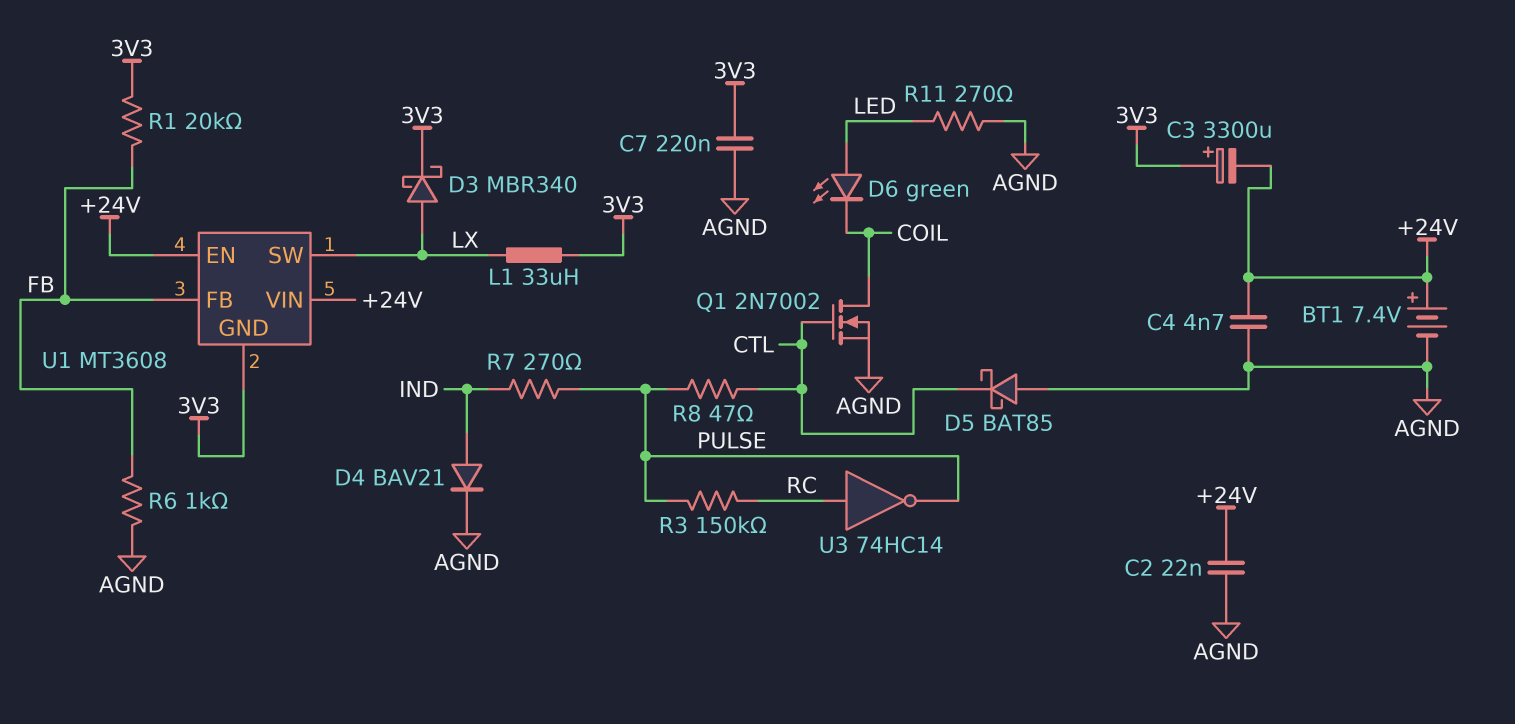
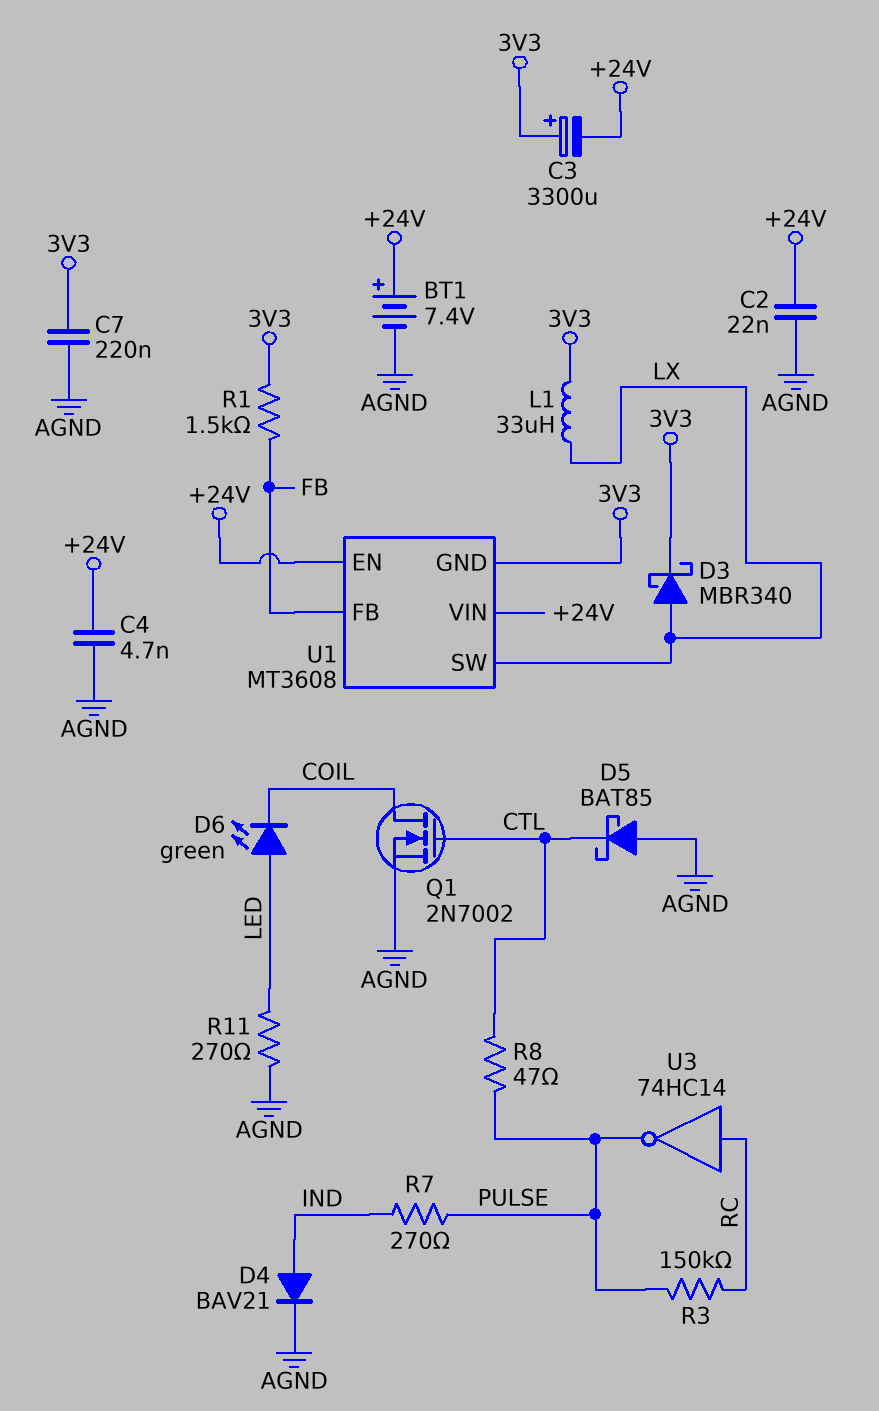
R1: 20k (3V3, FB) -> 1.5k (3V3, FB)
R6: 1k (AGND, FB) -> none

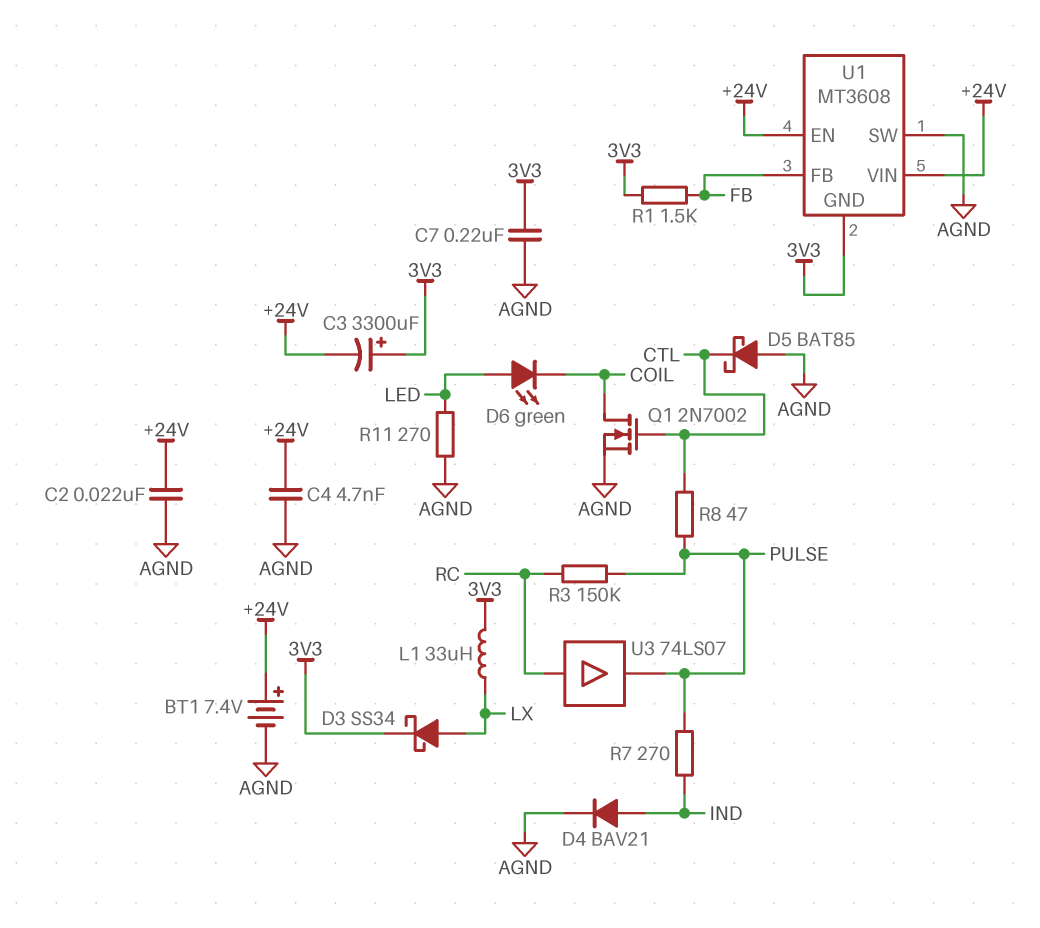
D3: schottky MBR340 (A LX, K 3V3) -> schottky SS34 (A LX, K 3V3)
U1 pin SW: LX -> AGND
U3: NOT 74HC14 (in RC, out PULSE) -> buffer 74LS07 (in RC, out PULSE)

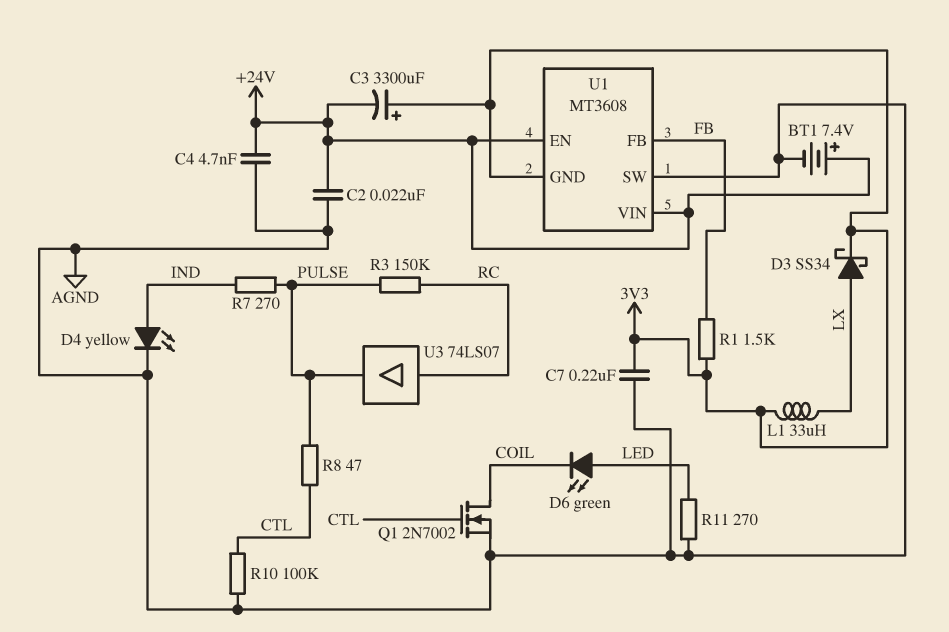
D4: diode BAV21 (A IND, K AGND) -> LED yellow (A IND, K AGND)
D5: schottky BAT85 (A AGND, K CTL) -> none
R10: none -> 100k (AGND, CTL)

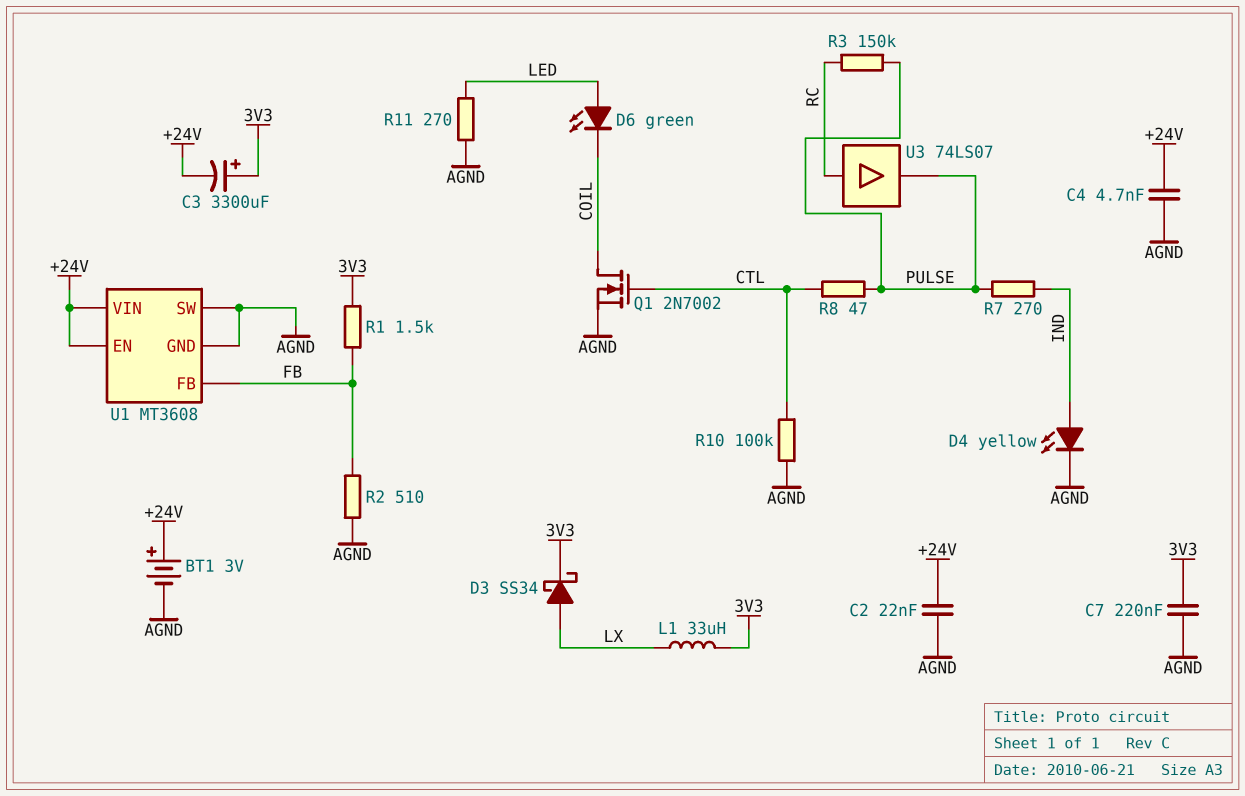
BT1: 7.4V (plus +24V, minus AGND) -> 3V (plus +24V, minus AGND)
R2: none -> 510 (AGND, FB)
U1 pin GND: 3V3 -> AGND

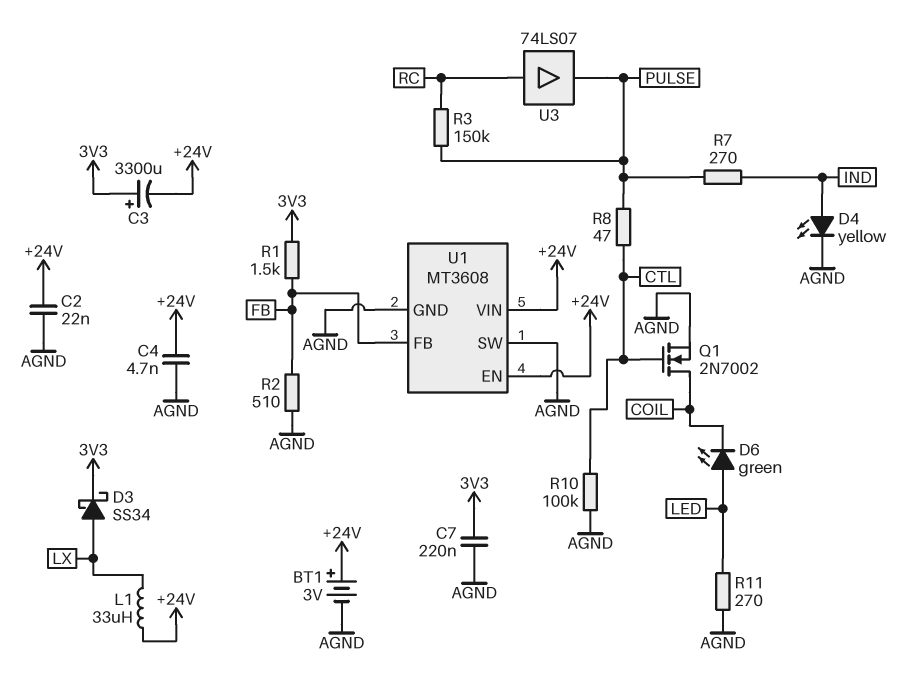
L1: 33uH (3V3, LX) -> 33uH (+24V, LX)

